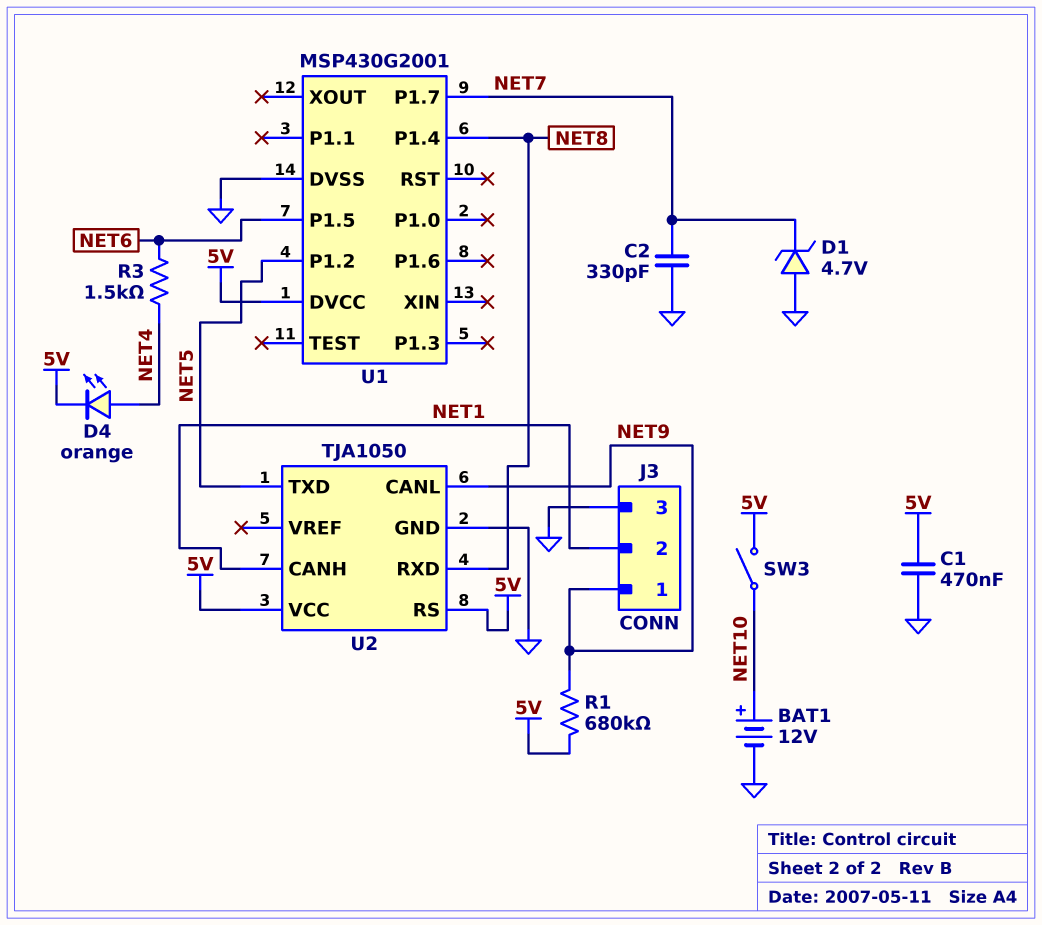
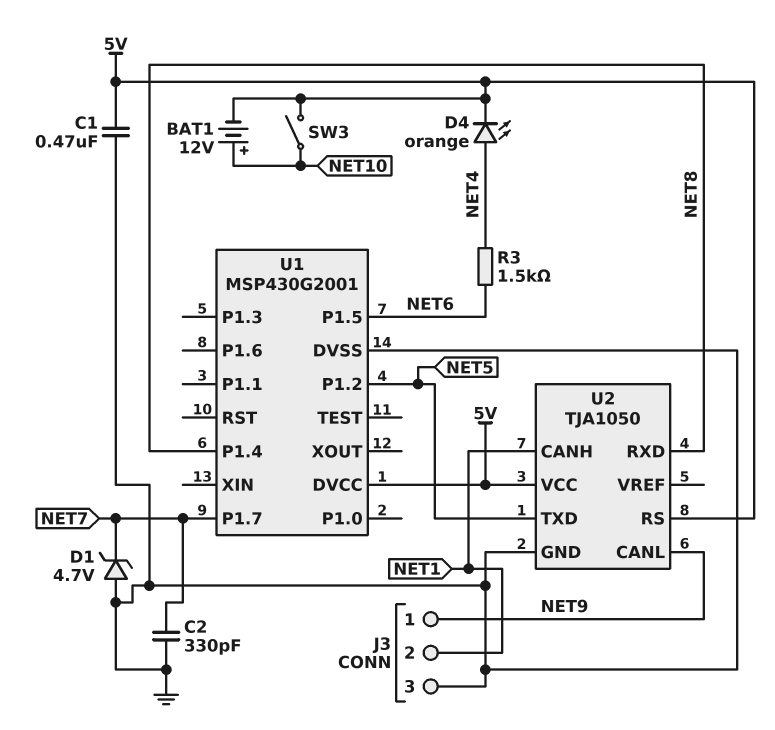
BAT1: 12V (plus NET10, minus GND) -> 12V (plus NET10, minus 5V)
R1: 680k (5V, NET9) -> none

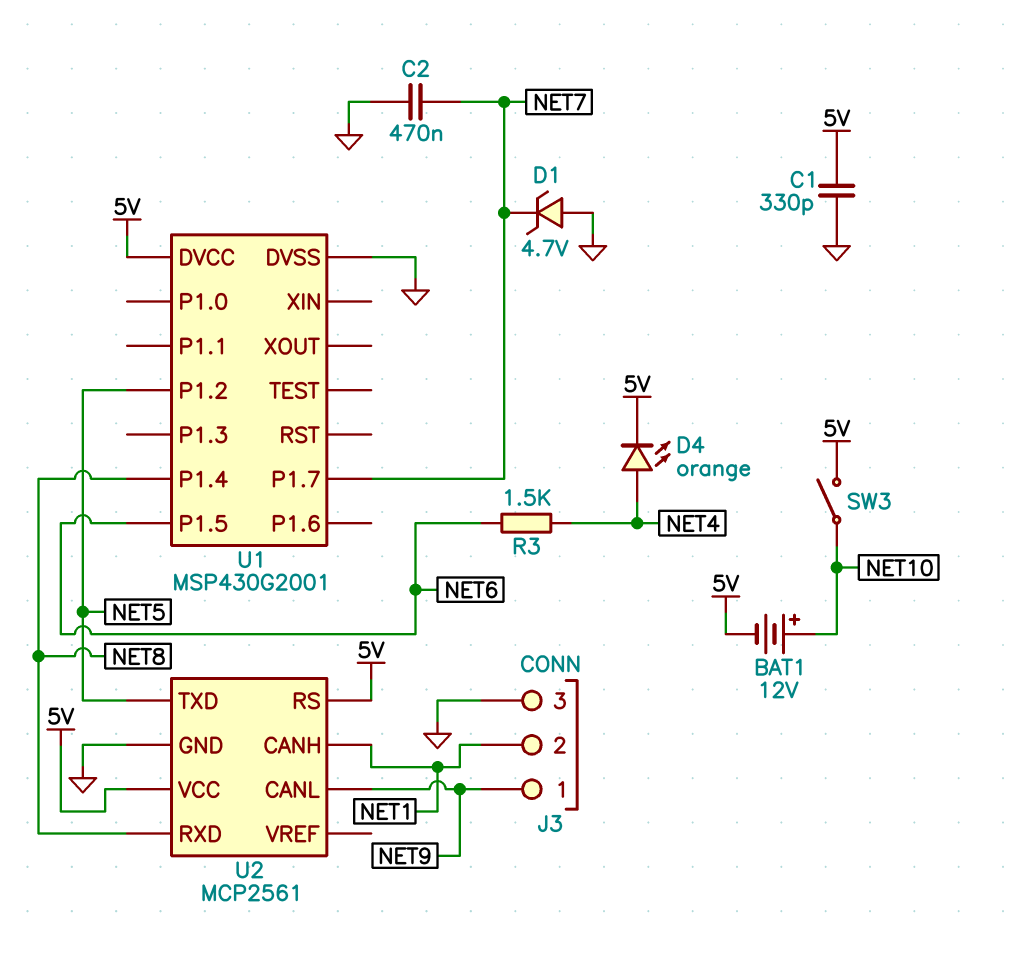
C1: 470nF (5V, GND) -> 330pF (5V, GND)
C2: 330pF (GND, NET7) -> 470nF (GND, NET7)
U2: TJA1050 -> MCP2561

